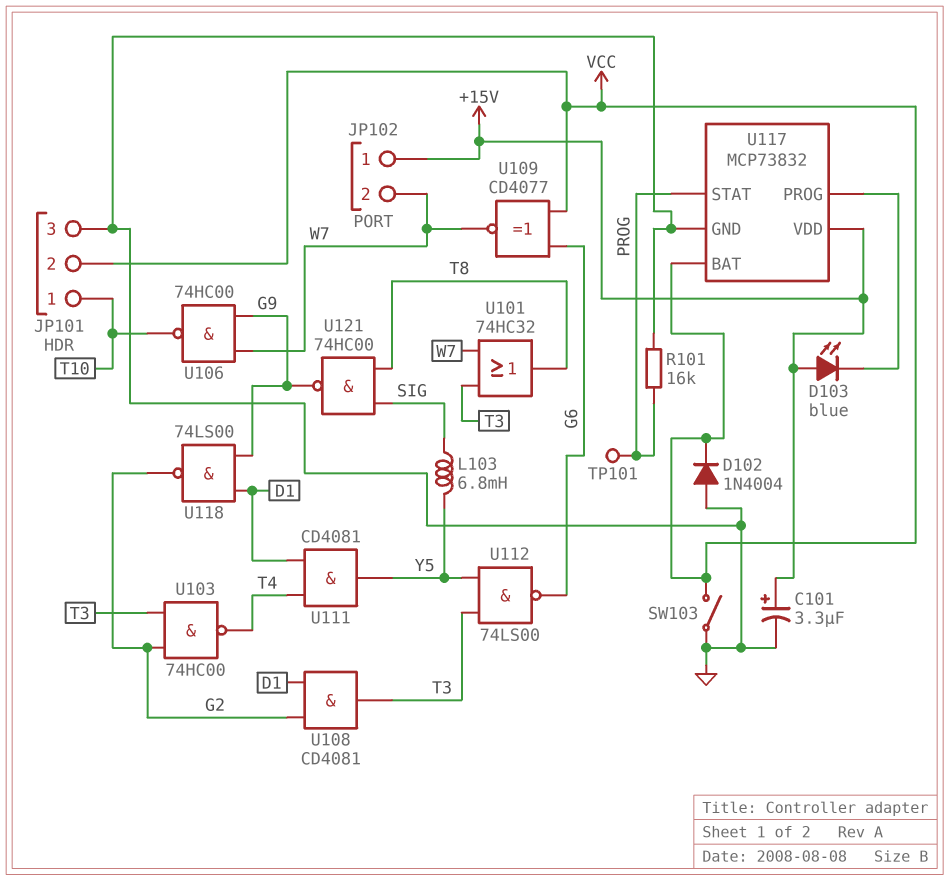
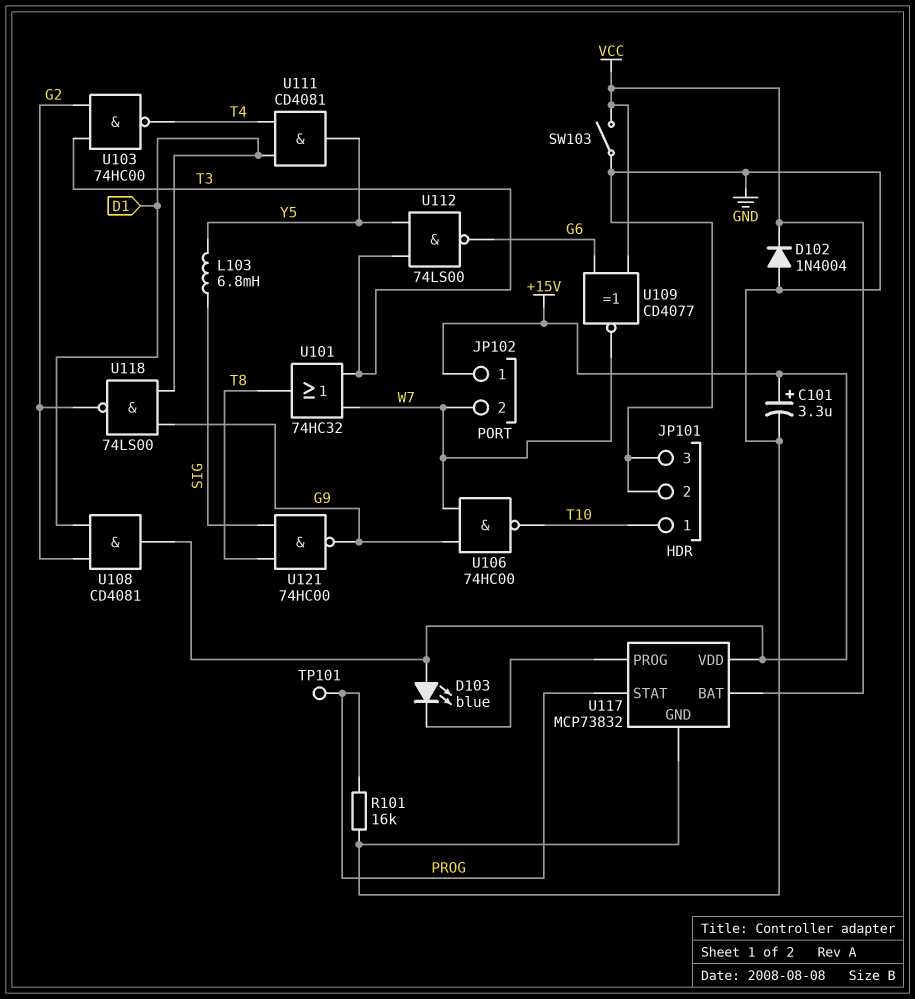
JP101 pin 2: VCC -> GND
U108: AND CD4081 (in D1, in G2, out T3) -> AND CD4081 (in D1, in G2, out +15V)

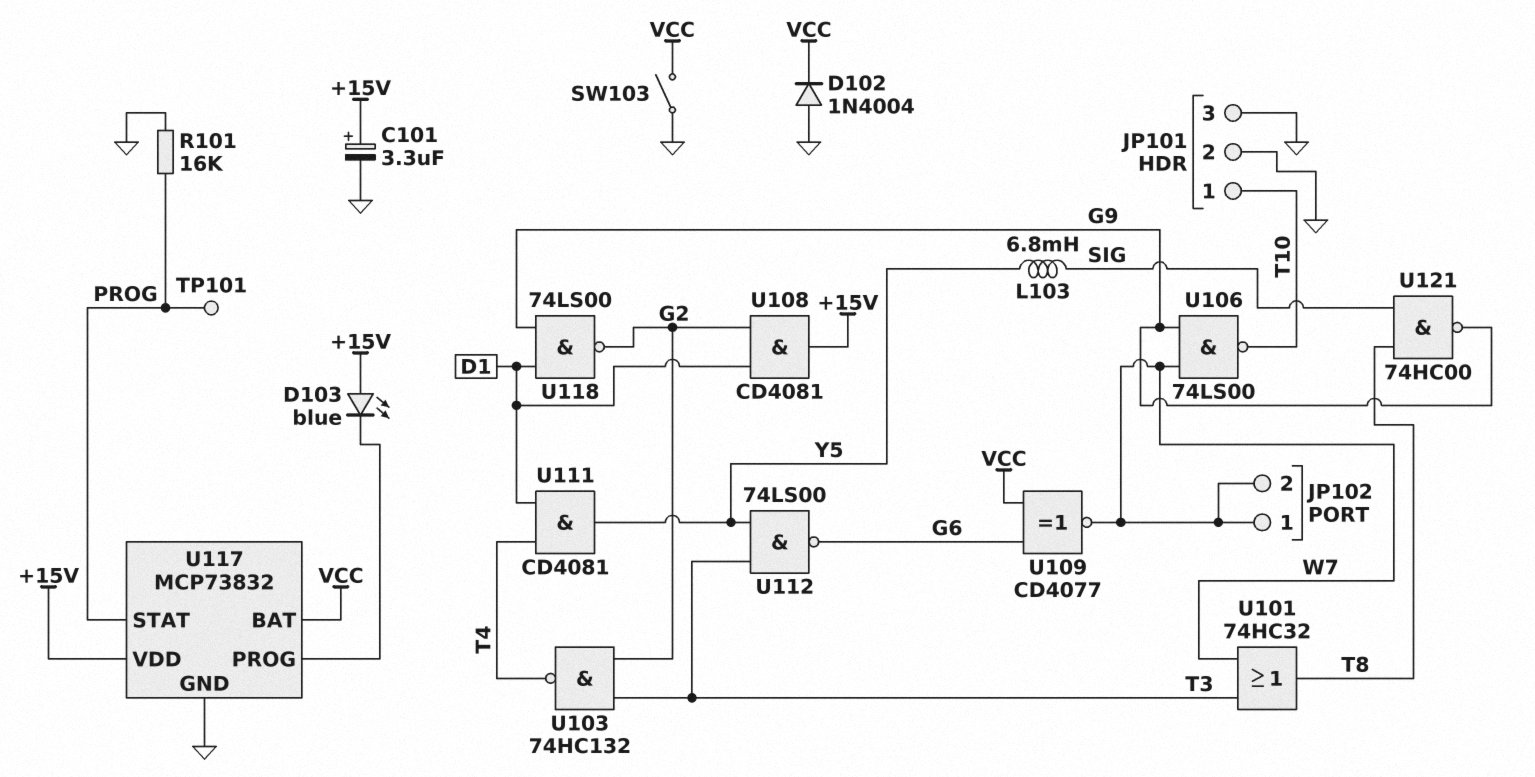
JP102 pin 1: +15V -> W7
U103: NAND 74HC00 (in G2, in T3, out T4) -> NAND 74HC132 (in G2, in T3, out T4)
U106: NAND 74HC00 (in G9, in W7, out T10) -> NAND 74LS00 (in G9, in W7, out T10)

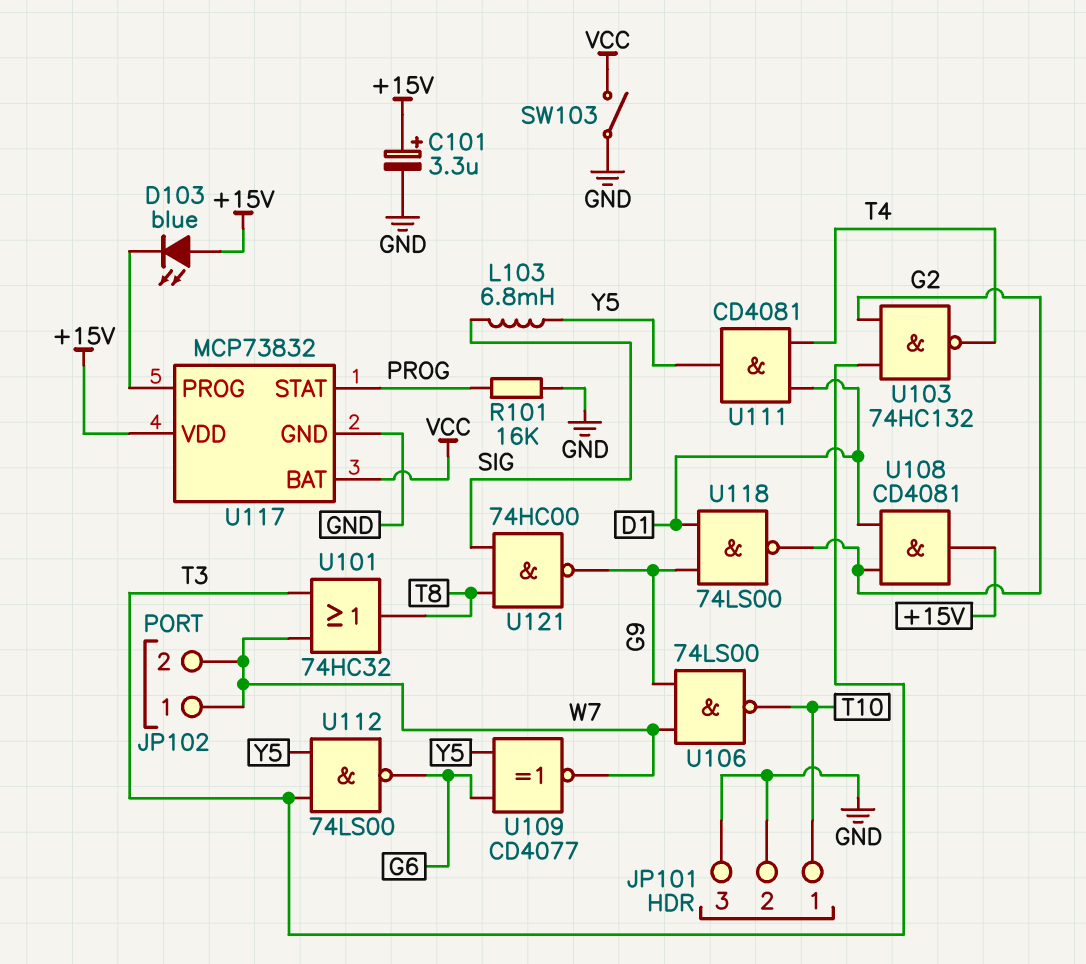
D102: diode 1N4004 (A GND, K VCC) -> none
TP101: test point (PROG) -> none
U109: XNOR CD4077 (in G6, in VCC, out W7) -> XNOR CD4077 (in G6, in Y5, out W7)

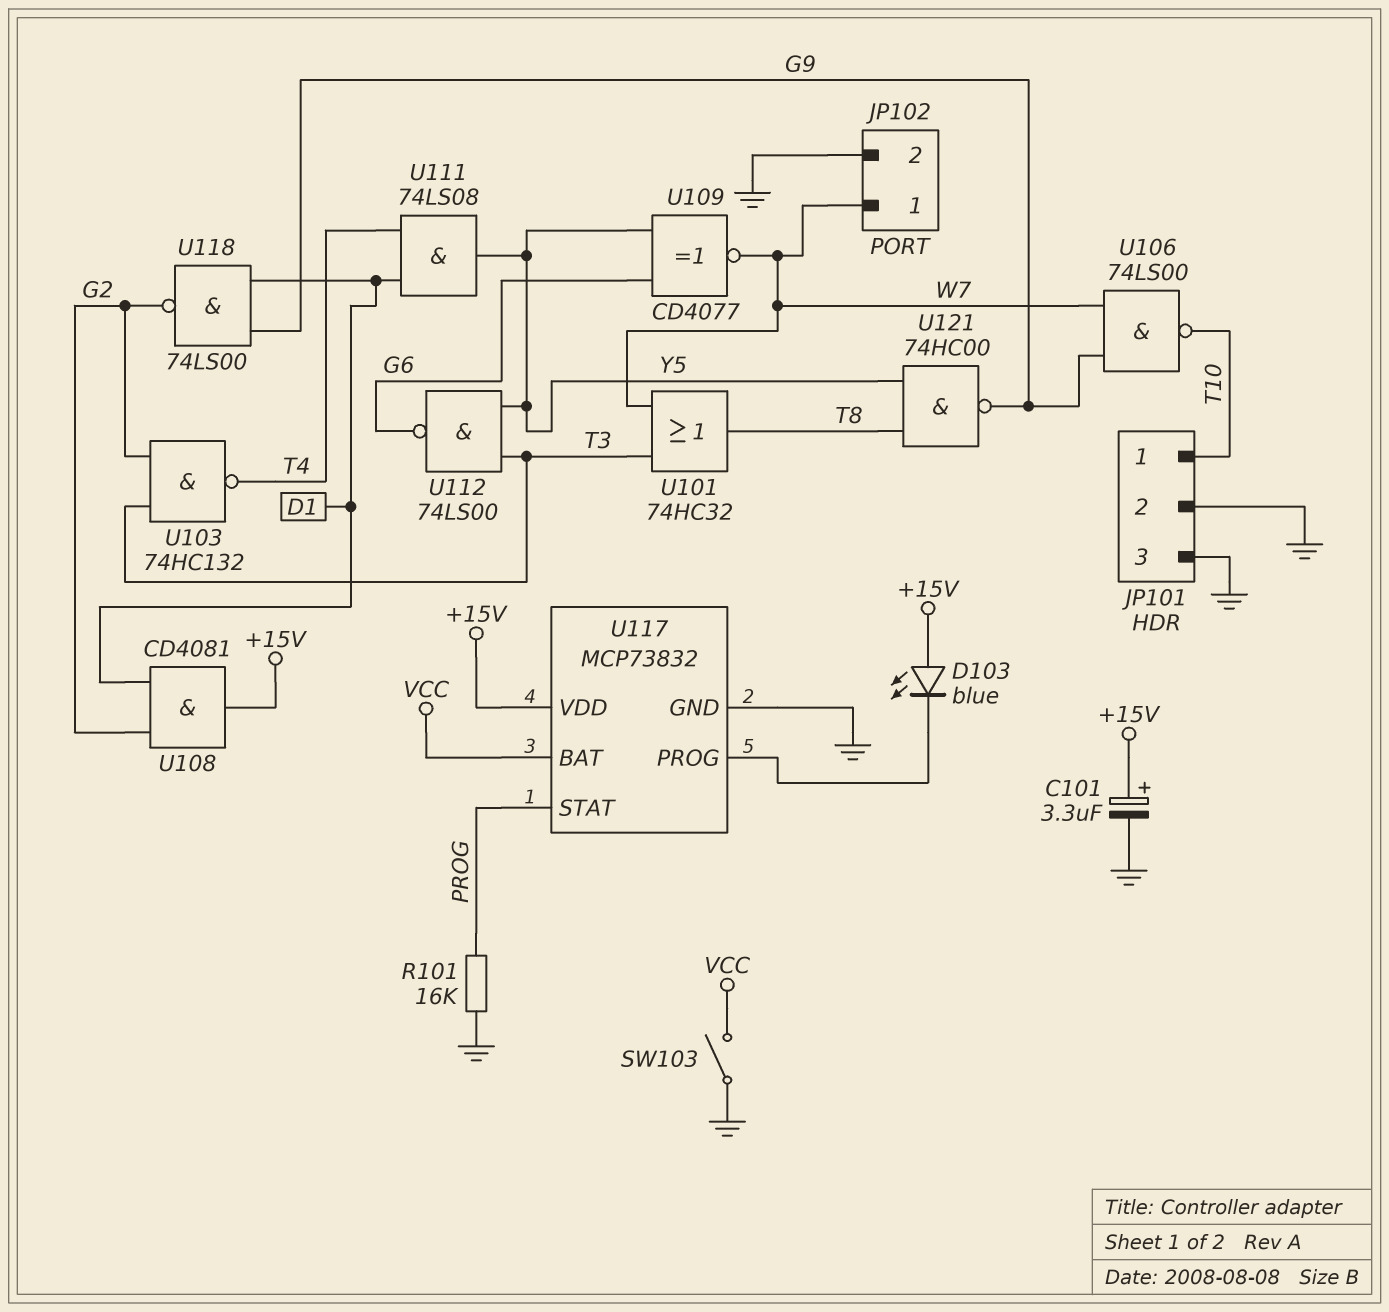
JP102 pin 2: W7 -> GND
L103: 6.8mH (SIG, Y5) -> none
U111: AND CD4081 (in D1, in T4, out Y5) -> AND 74LS08 (in D1, in T4, out Y5)
U121: NAND 74HC00 (in SIG, in T8, out G9) -> NAND 74HC00 (in T8, in Y5, out G9)

